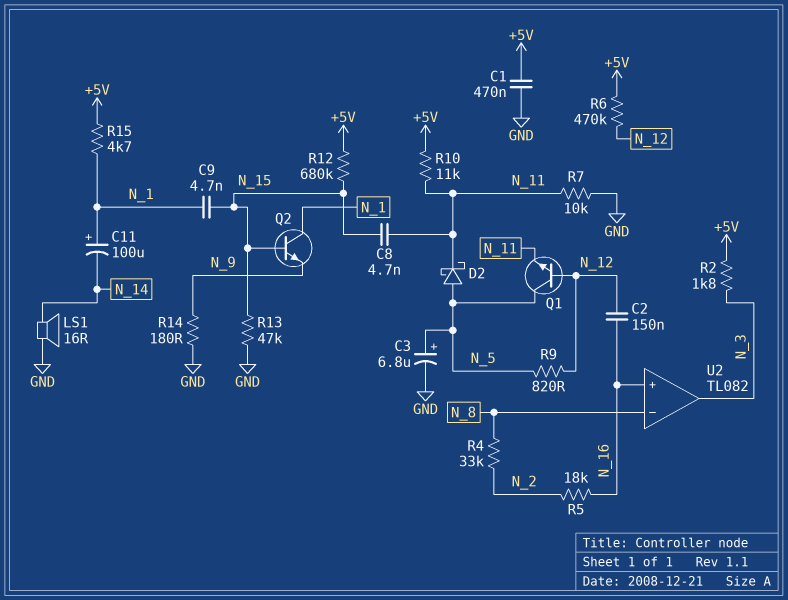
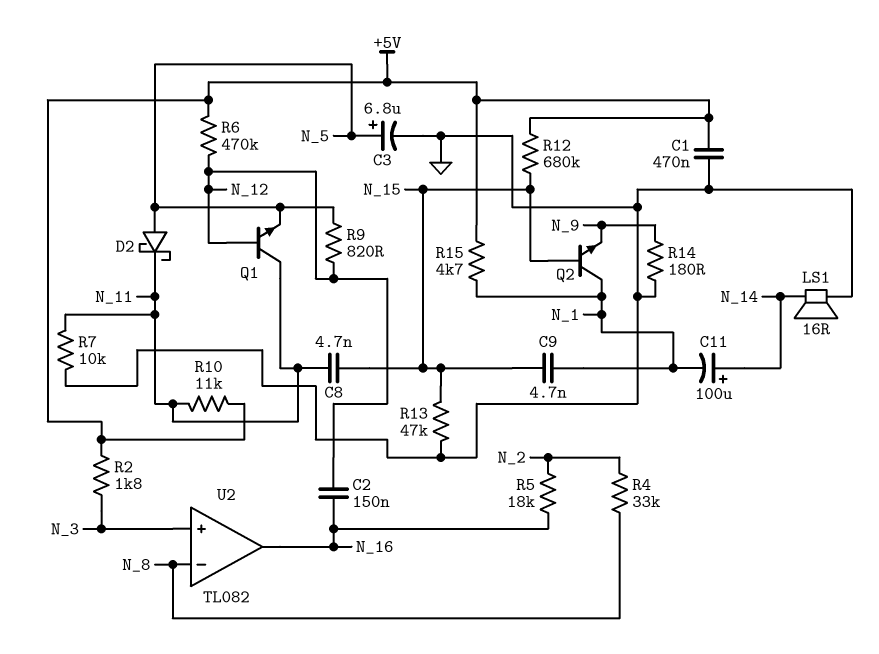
C11: 100uF (plus N_1, minus N_14) -> 100uF (plus N_14, minus N_1)
Q1: NPN (B N_12, C N_5, E N_11) -> NPN (B N_12, C N_11, E N_5)
U2 pin in+: N_16 -> N_3
U2 pin out: N_3 -> N_16

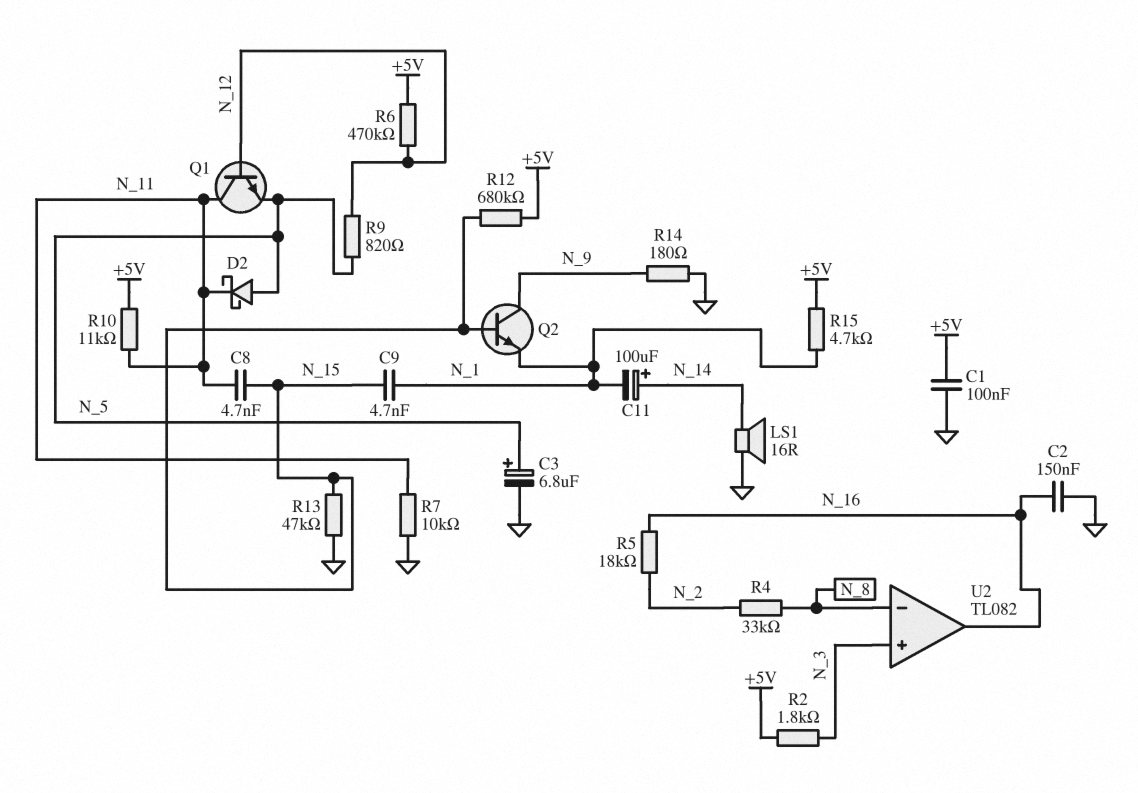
C1: 470nF (+5V, GND) -> 100nF (+5V, GND)
C2: 150nF (N_12, N_16) -> 150nF (GND, N_16)
Q2: NPN (B N_15, C N_1, E N_9) -> NPN (B N_15, C N_9, E N_1)

